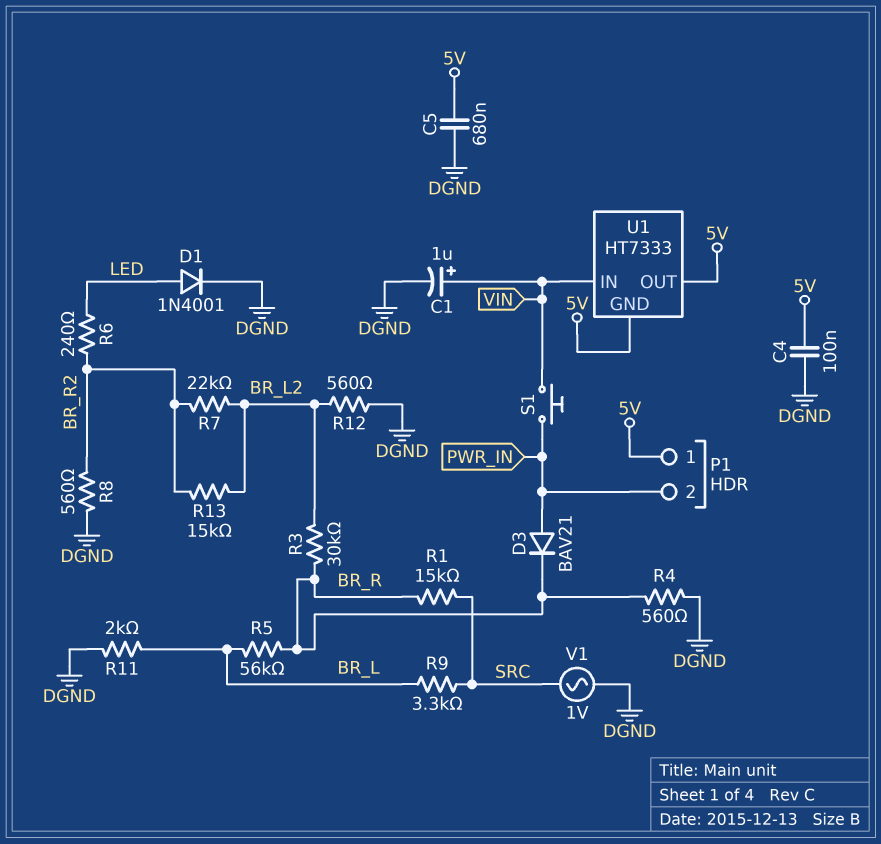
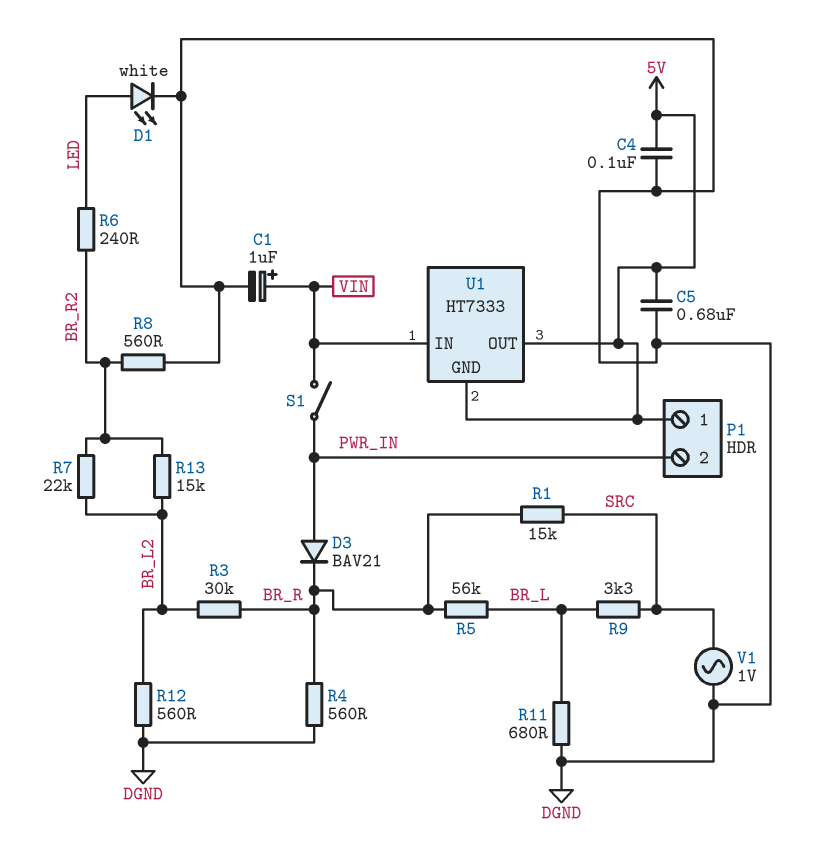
D1: diode 1N4001 (A LED, K DGND) -> LED white (A LED, K DGND)
R11: 2k (BR_L, DGND) -> 680 (BR_L, DGND)
S1: button (PWR_IN, VIN) -> switch (PWR_IN, VIN)

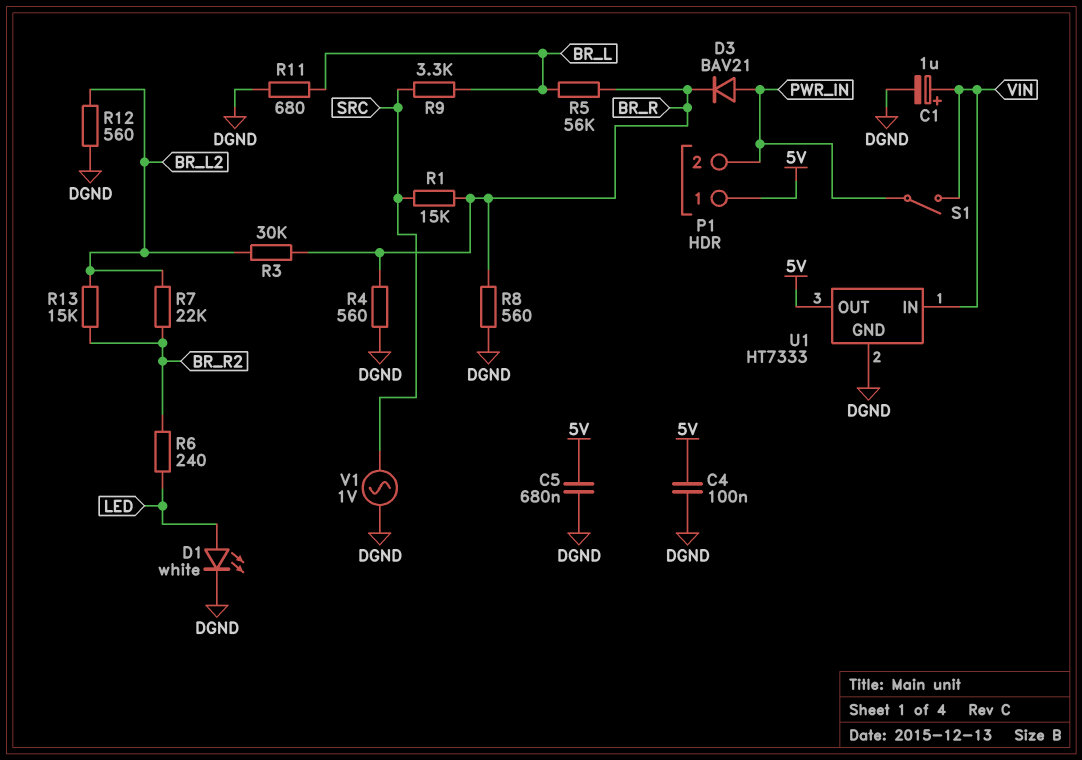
R8: 560 (BR_R2, DGND) -> 560 (BR_R, DGND)
U1 pin GND: 5V -> DGND

